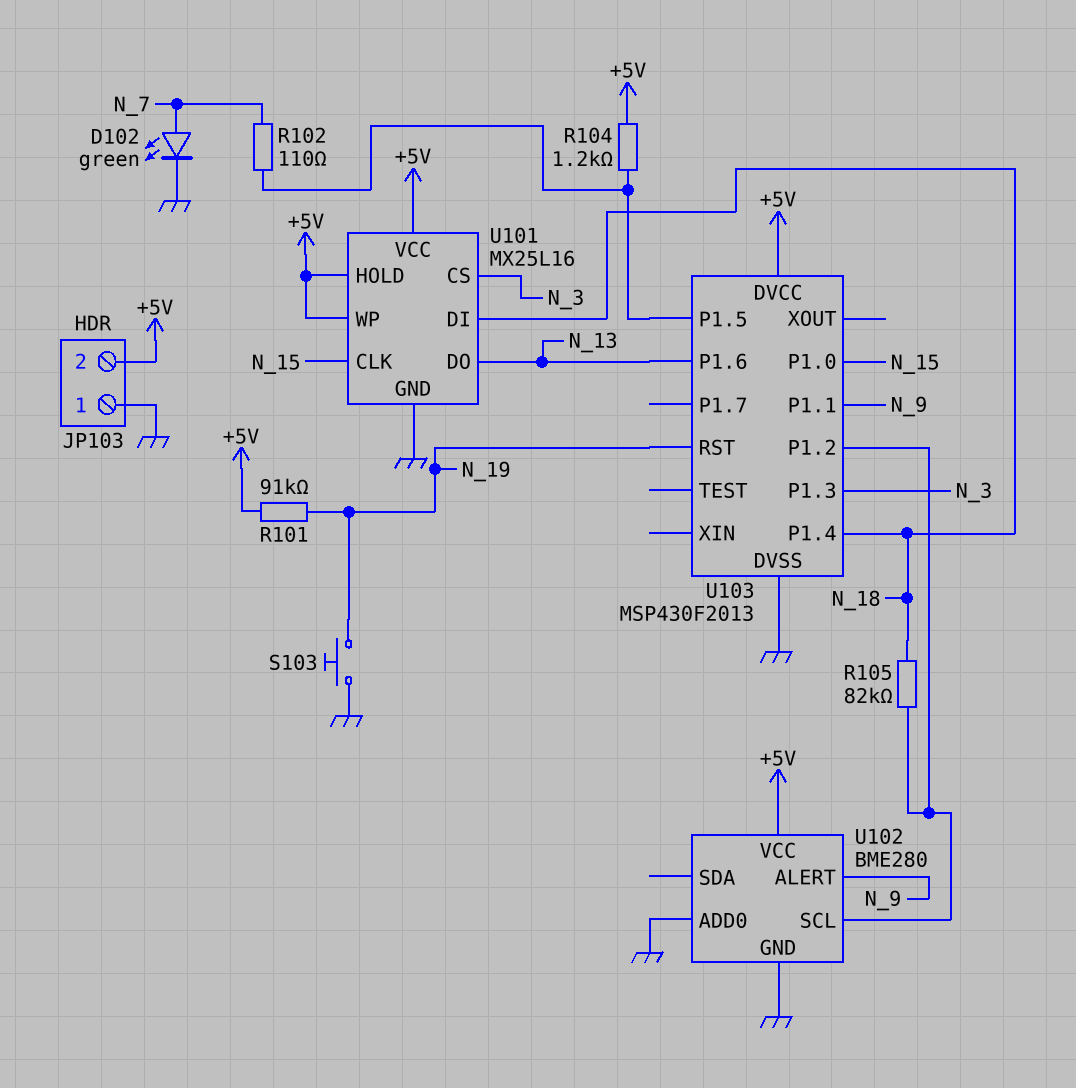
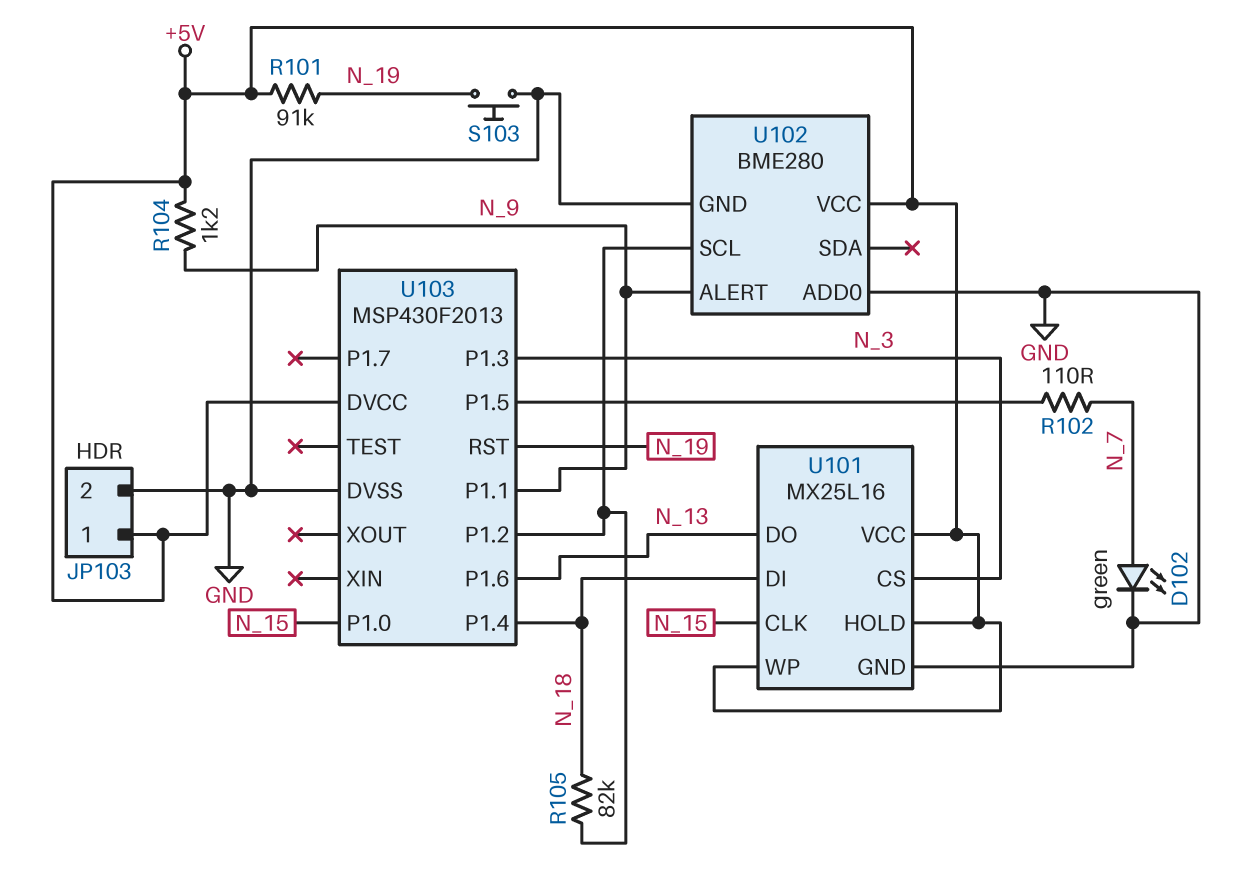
JP103 pin 1: GND -> +5V
JP103 pin 2: +5V -> GND
R104: 1.2k (+5V, U103/P1.5) -> 1.2k (+5V, N_9)

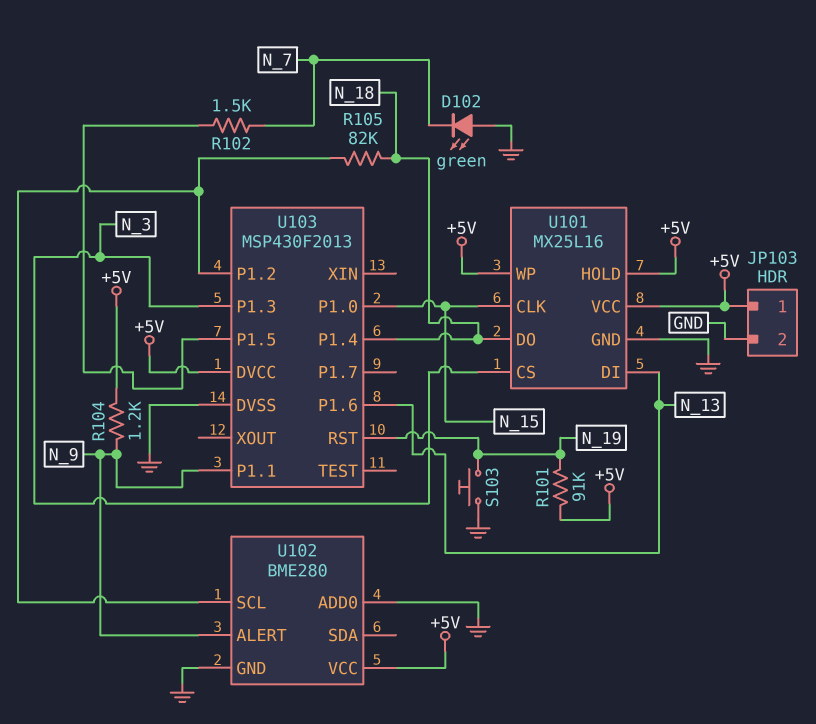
D102: LED green (A N_7, K GND) -> LED green (A GND, K N_7)
R102: 110 (N_7, U103/P1.5) -> 1.5k (N_7, U103/P1.5)
U101 pin DI: N_18 -> N_13
U101 pin DO: N_13 -> N_18

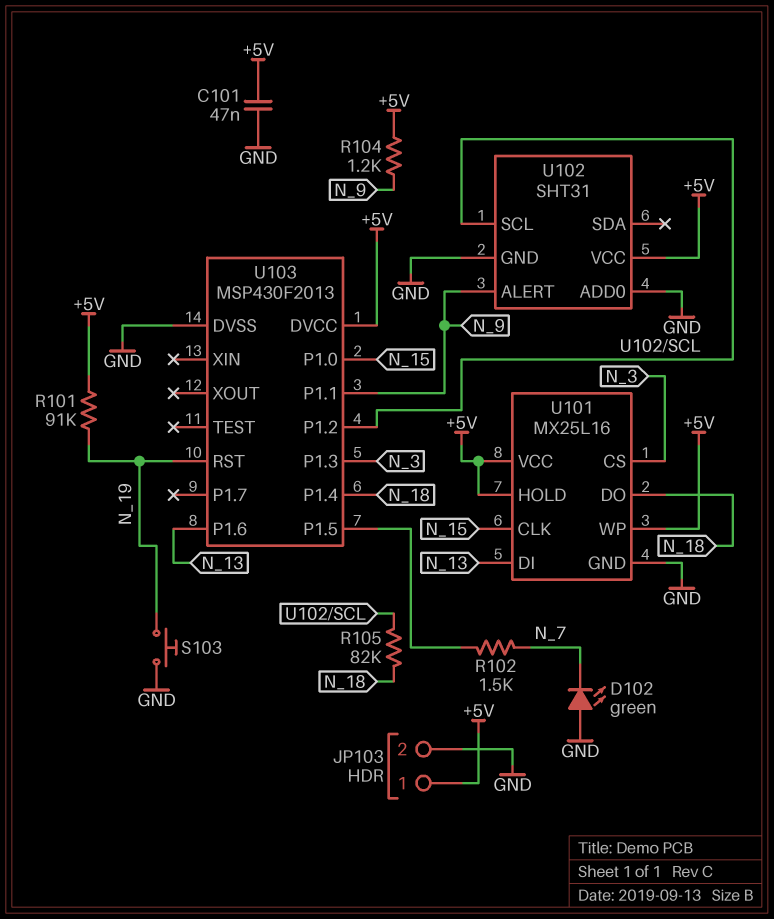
C101: none -> 47nF (+5V, GND)
U102: BME280 -> SHT31

